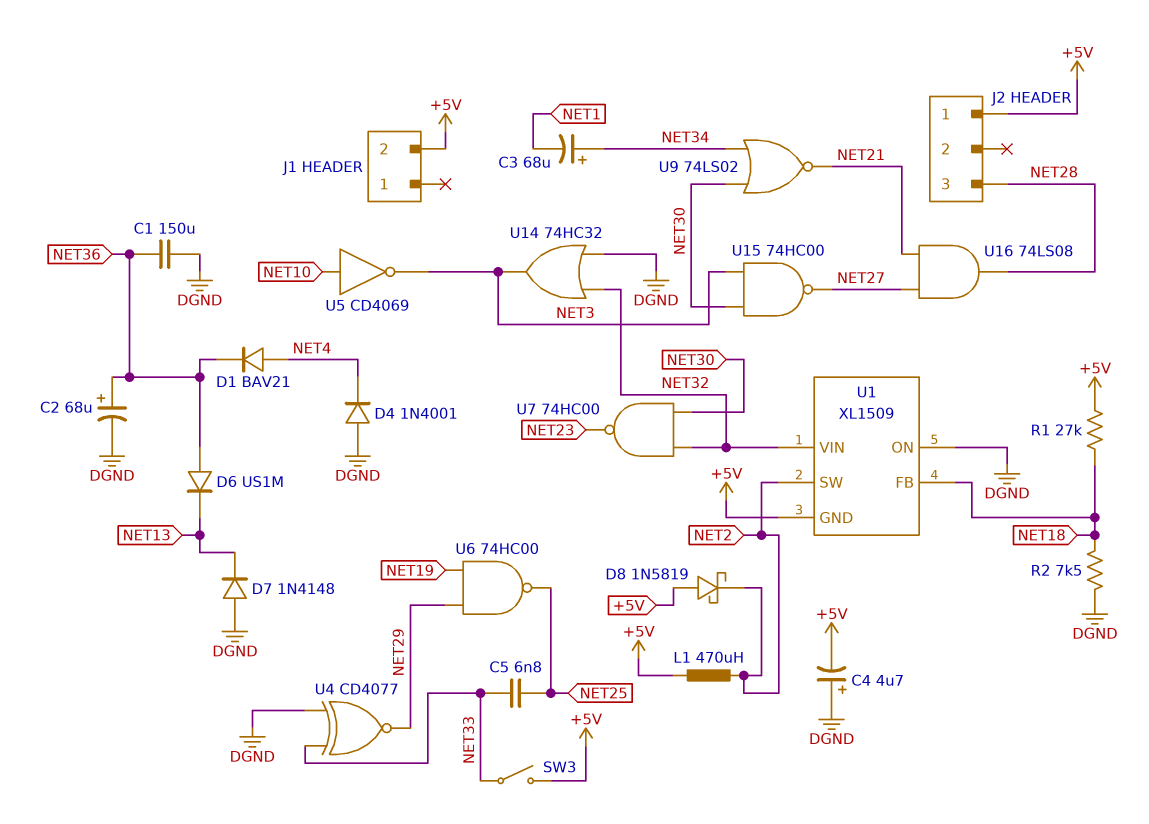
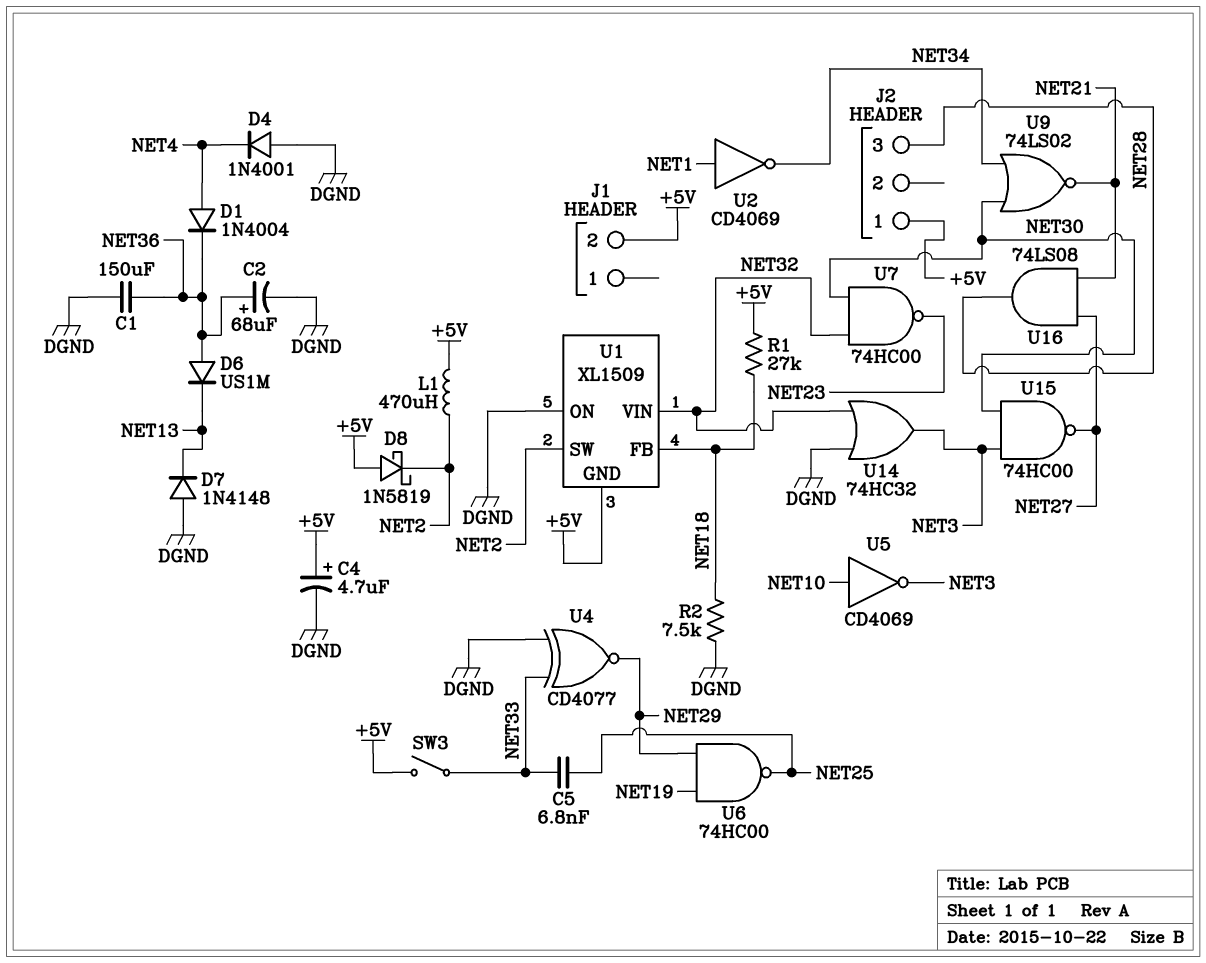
C3: 68uF (plus NET34, minus NET1) -> none
C4: 4.7uF (plus DGND, minus +5V) -> 4.7uF (plus +5V, minus DGND)
D1: diode BAV21 (A NET4, K NET36) -> diode 1N4004 (A NET4, K NET36)
U2: none -> NOT CD4069 (in NET1, out NET34)

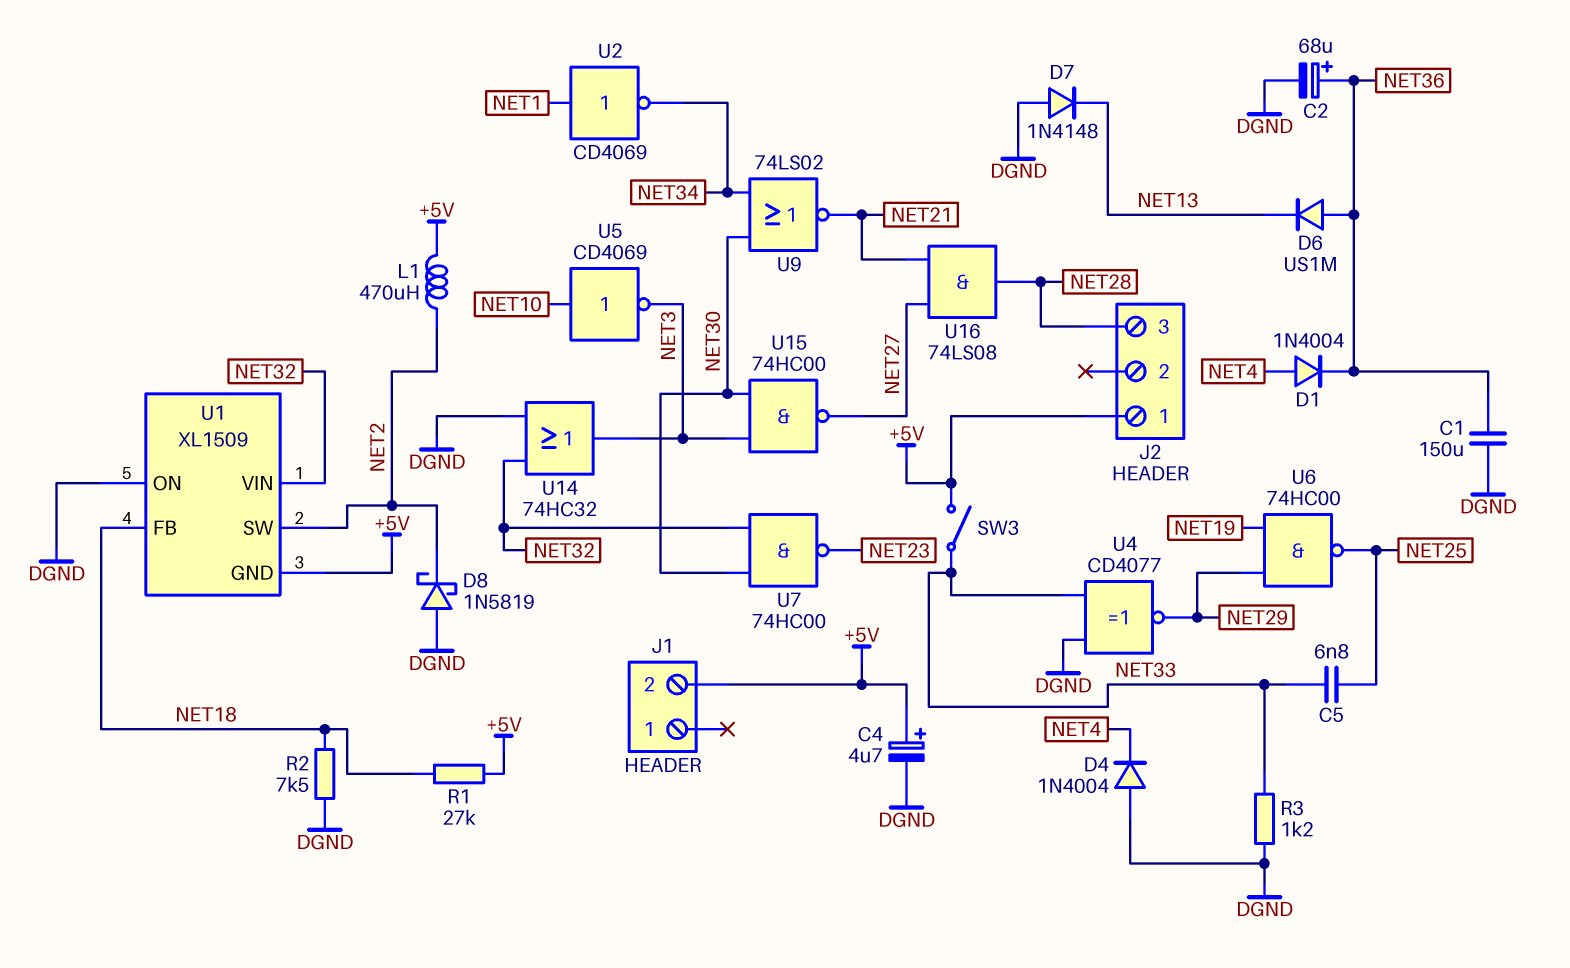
D4: diode 1N4001 (A DGND, K NET4) -> diode 1N4004 (A DGND, K NET4)
D8: schottky 1N5819 (A +5V, K NET2) -> schottky 1N5819 (A DGND, K NET2)
R3: none -> 1.2k (DGND, NET33)

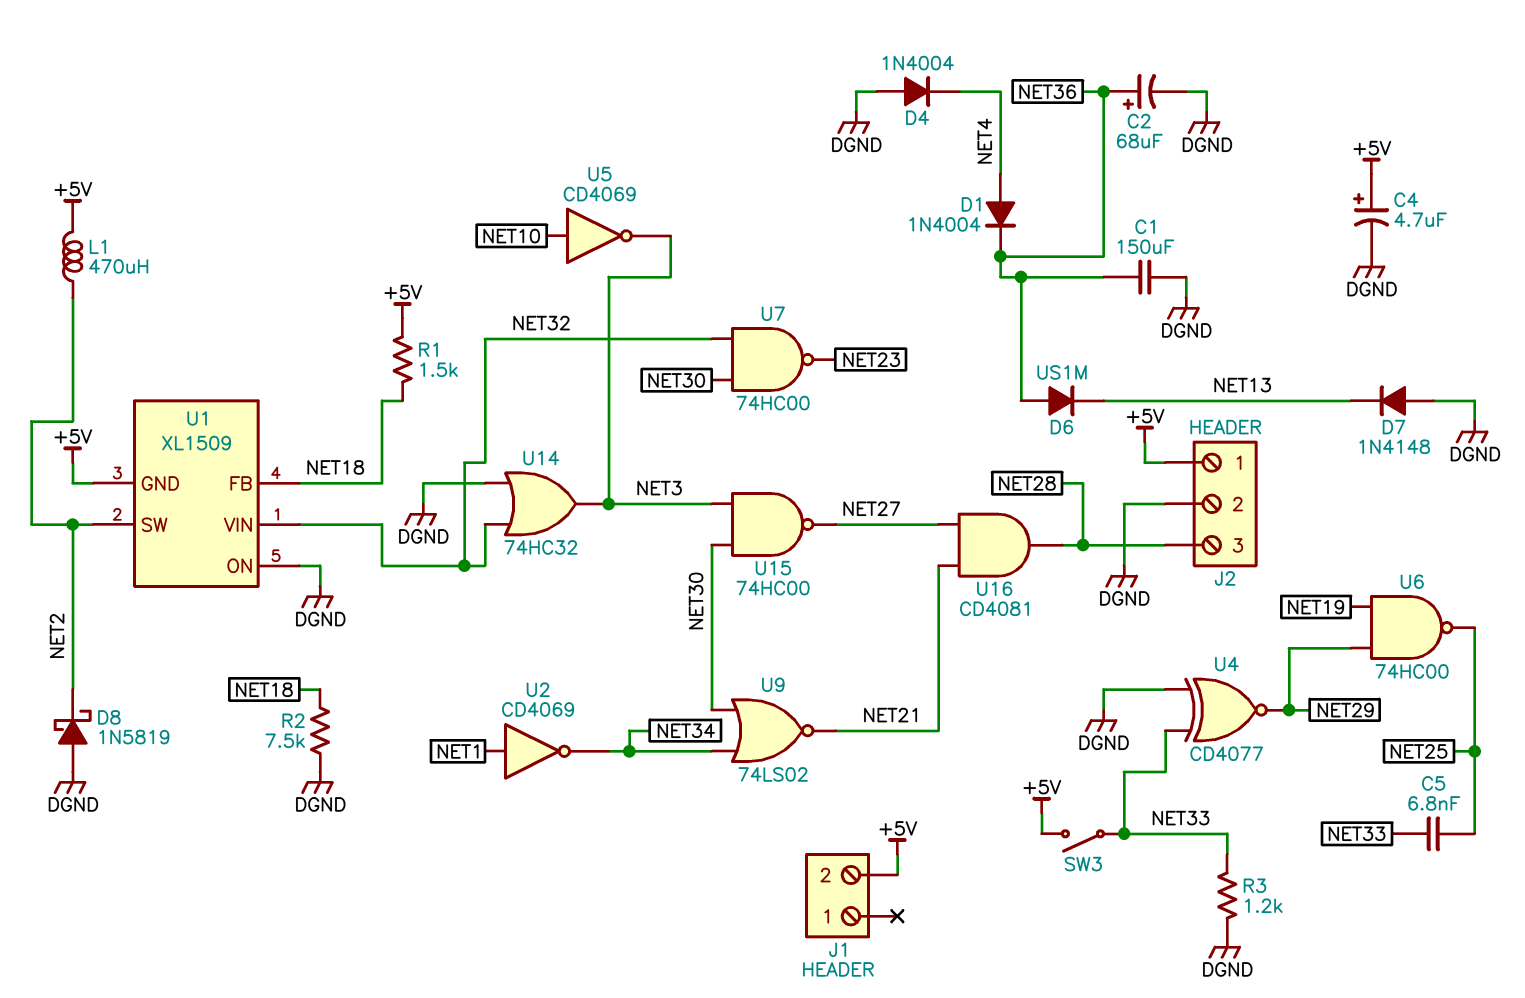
J2 pin 2: none -> DGND
R1: 27k (+5V, NET18) -> 1.5k (+5V, NET18)
U16: AND 74LS08 (in NET21, in NET27, out NET28) -> AND CD4081 (in NET21, in NET27, out NET28)

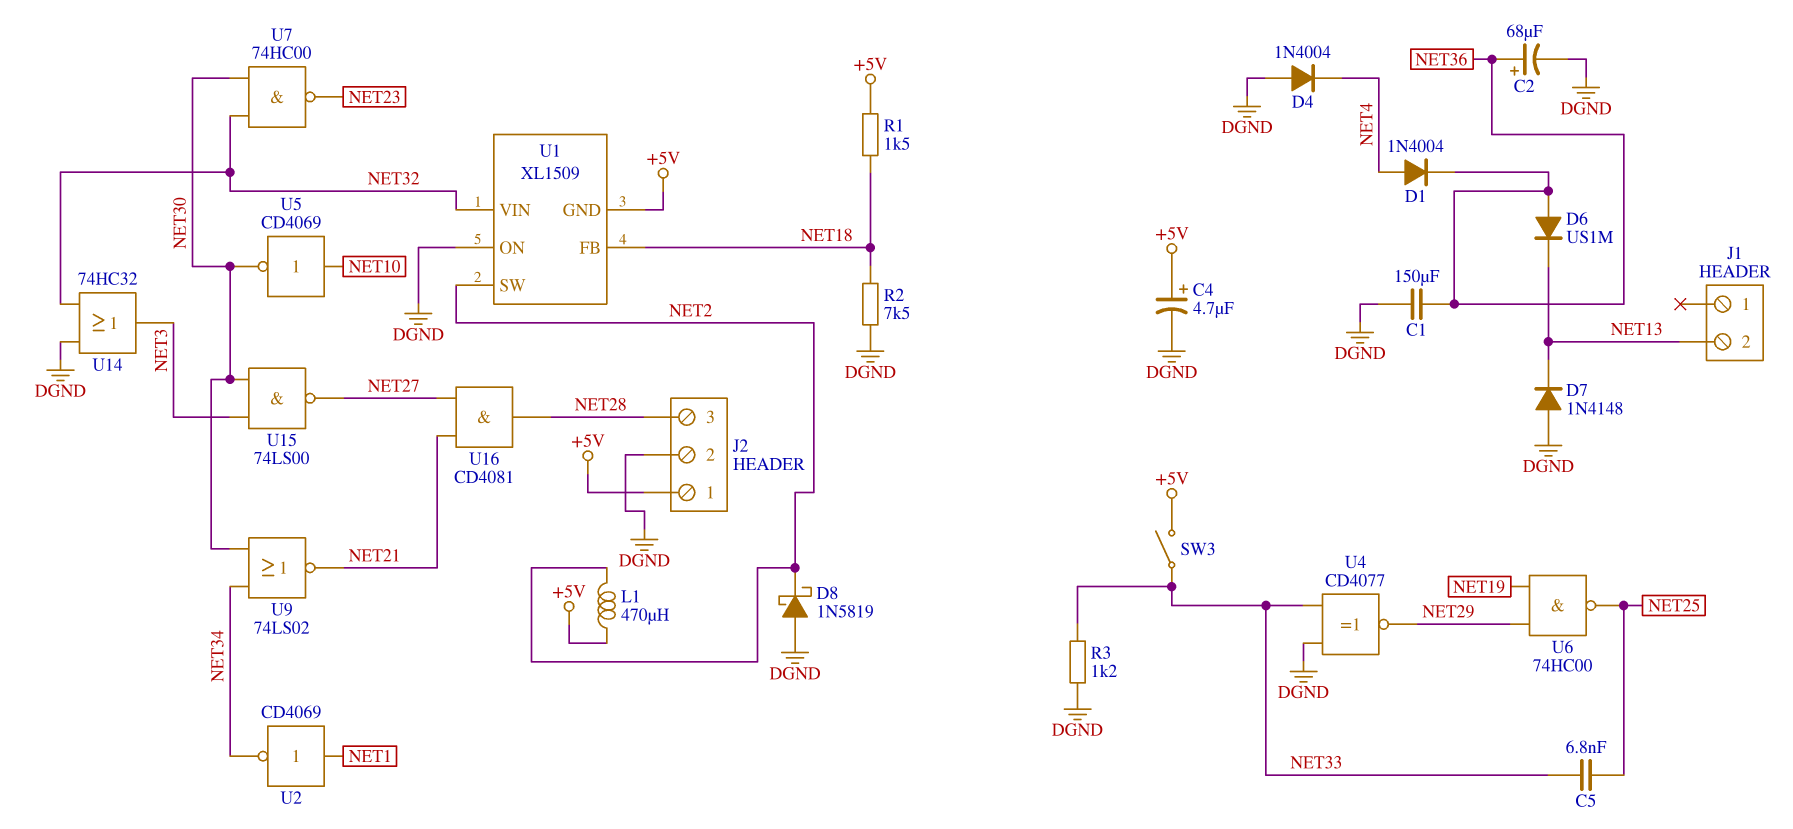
J1 pin 2: +5V -> NET13
U5: NOT CD4069 (in NET10, out NET3) -> NOT CD4069 (in NET10, out NET30)
U15: NAND 74HC00 (in NET3, in NET30, out NET27) -> NAND 74LS00 (in NET3, in NET30, out NET27)

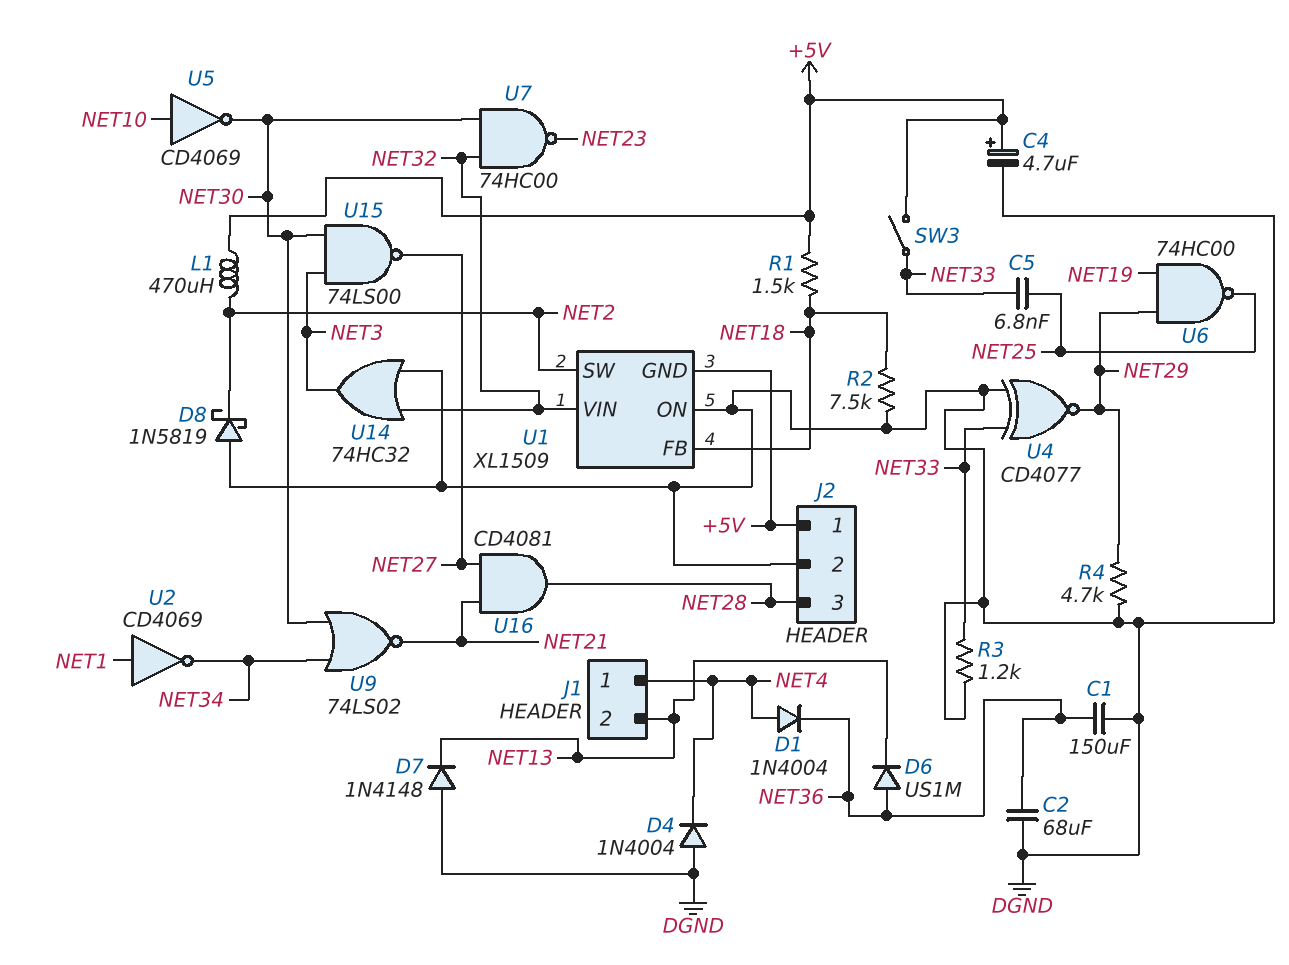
C2: 68uF (plus NET36, minus DGND) -> 68uF (DGND, NET36)
J1 pin 1: none -> NET4
R4: none -> 4.7k (DGND, NET29)

